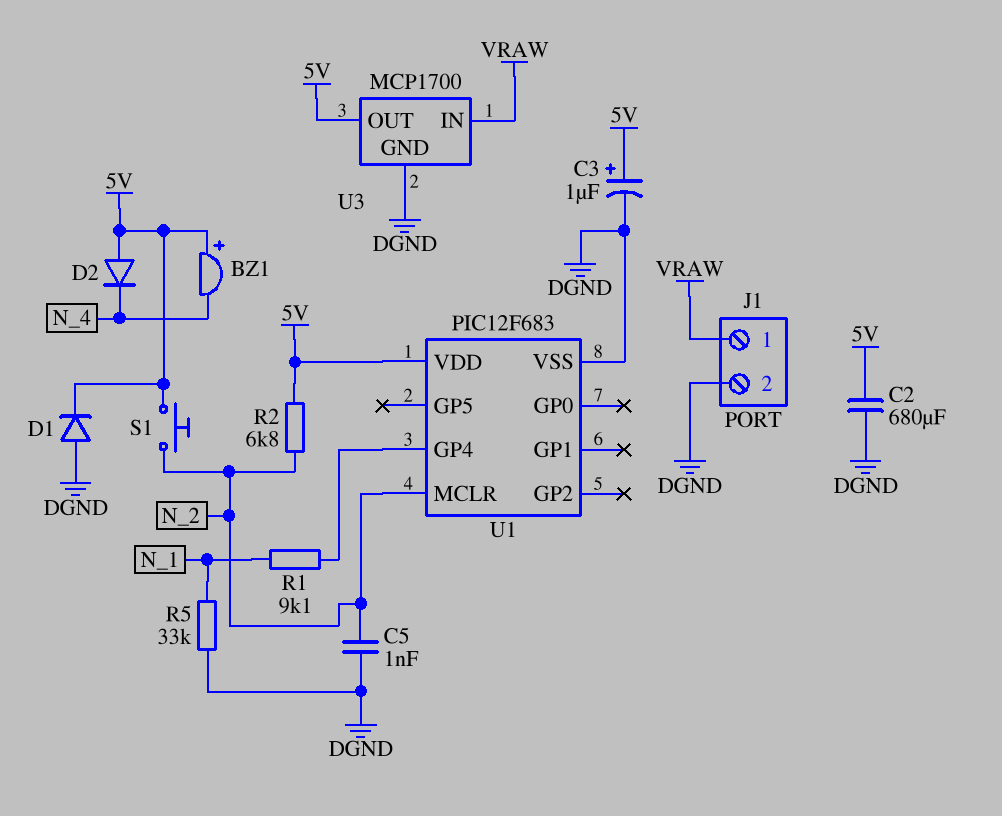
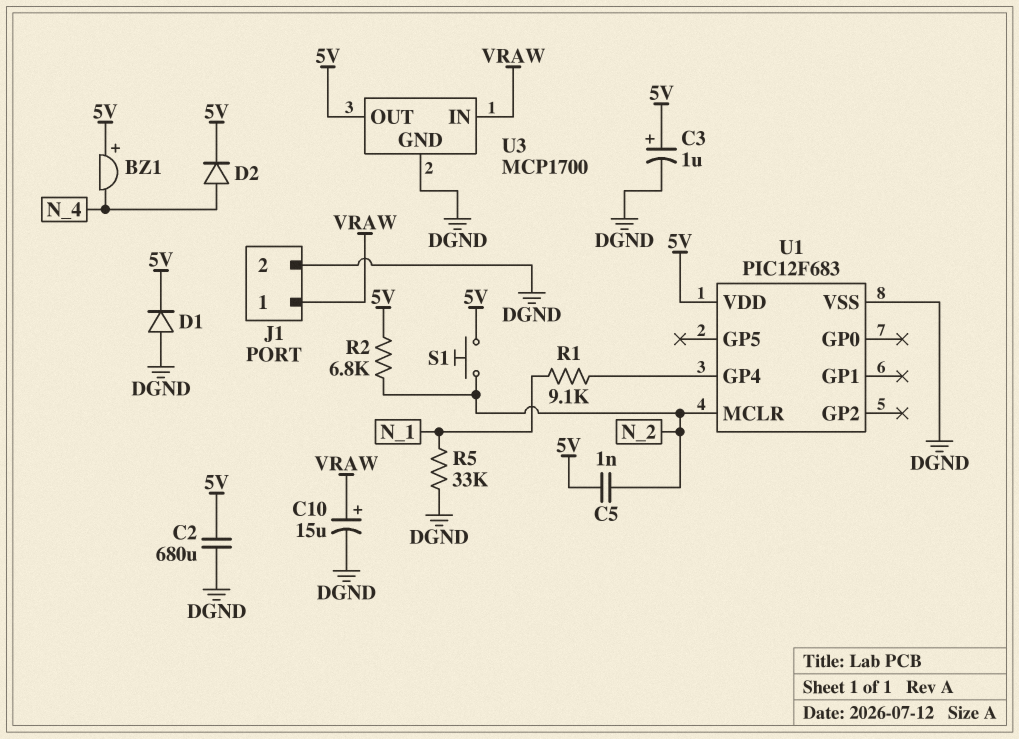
C5: 1nF (DGND, N_2) -> 1nF (5V, N_2)
C10: none -> 15uF (plus VRAW, minus DGND)
D2: diode (A 5V, K N_4) -> diode (A N_4, K 5V)

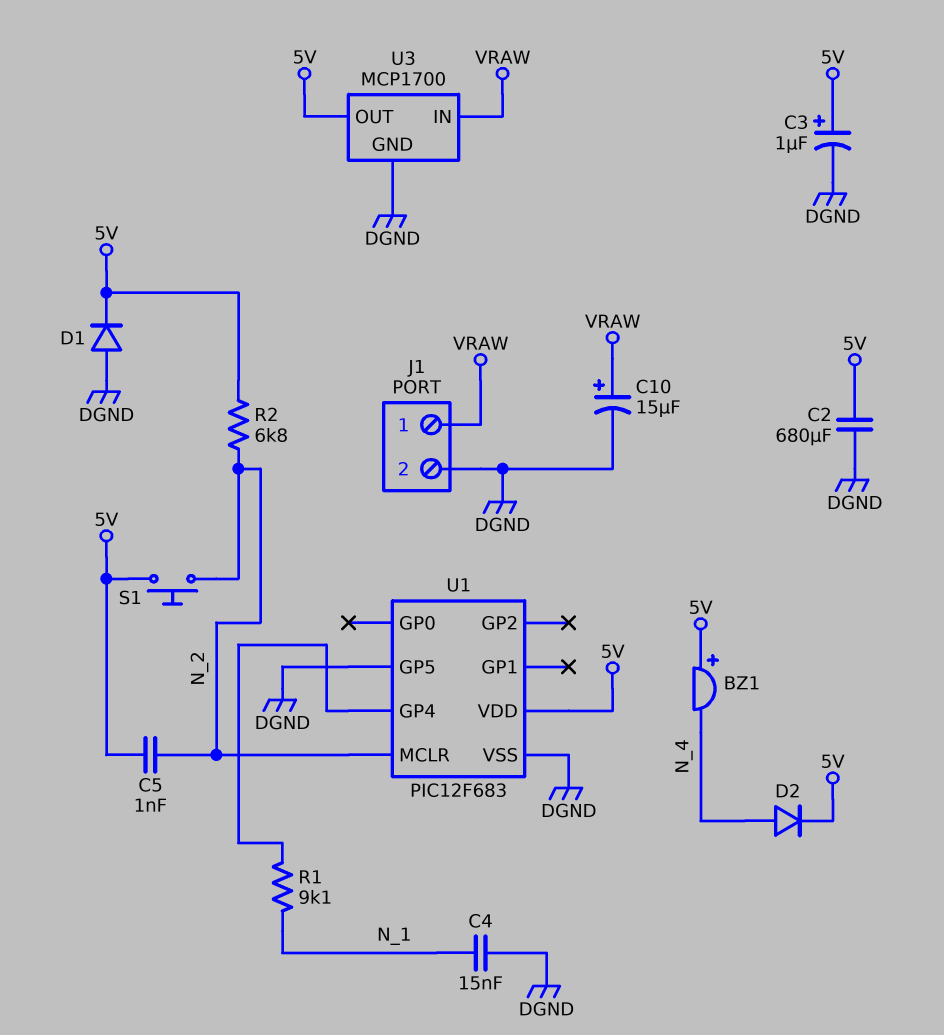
C4: none -> 15nF (DGND, N_1)
R5: 33k (DGND, N_1) -> none
U1 pin GP5: none -> DGND

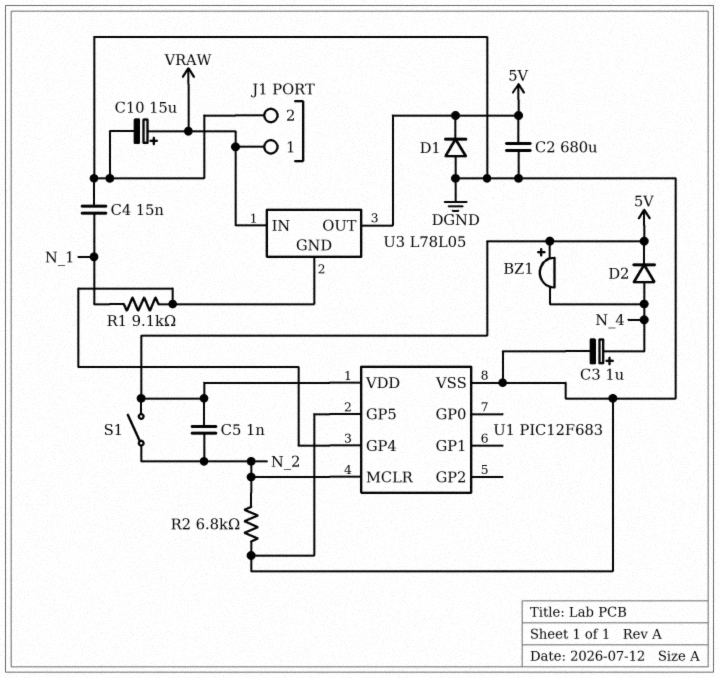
C3: 1uF (plus 5V, minus DGND) -> 1uF (plus N_4, minus DGND)
R2: 6.8k (5V, N_2) -> 6.8k (DGND, N_2)
S1: button (5V, N_2) -> switch (5V, N_2)
U3: MCP1700 -> L78L05
U3 pin GND: DGND -> U1/GP4

